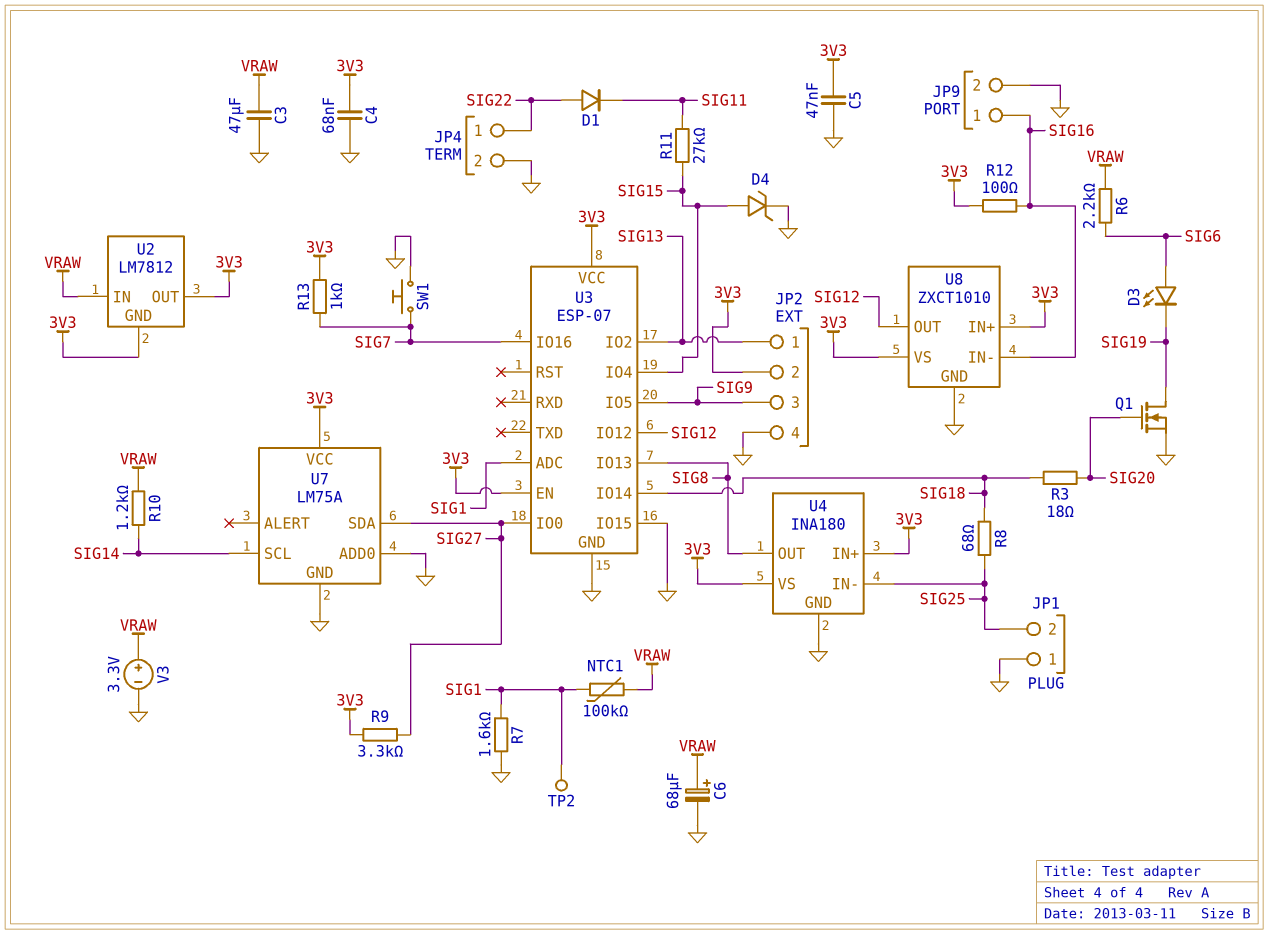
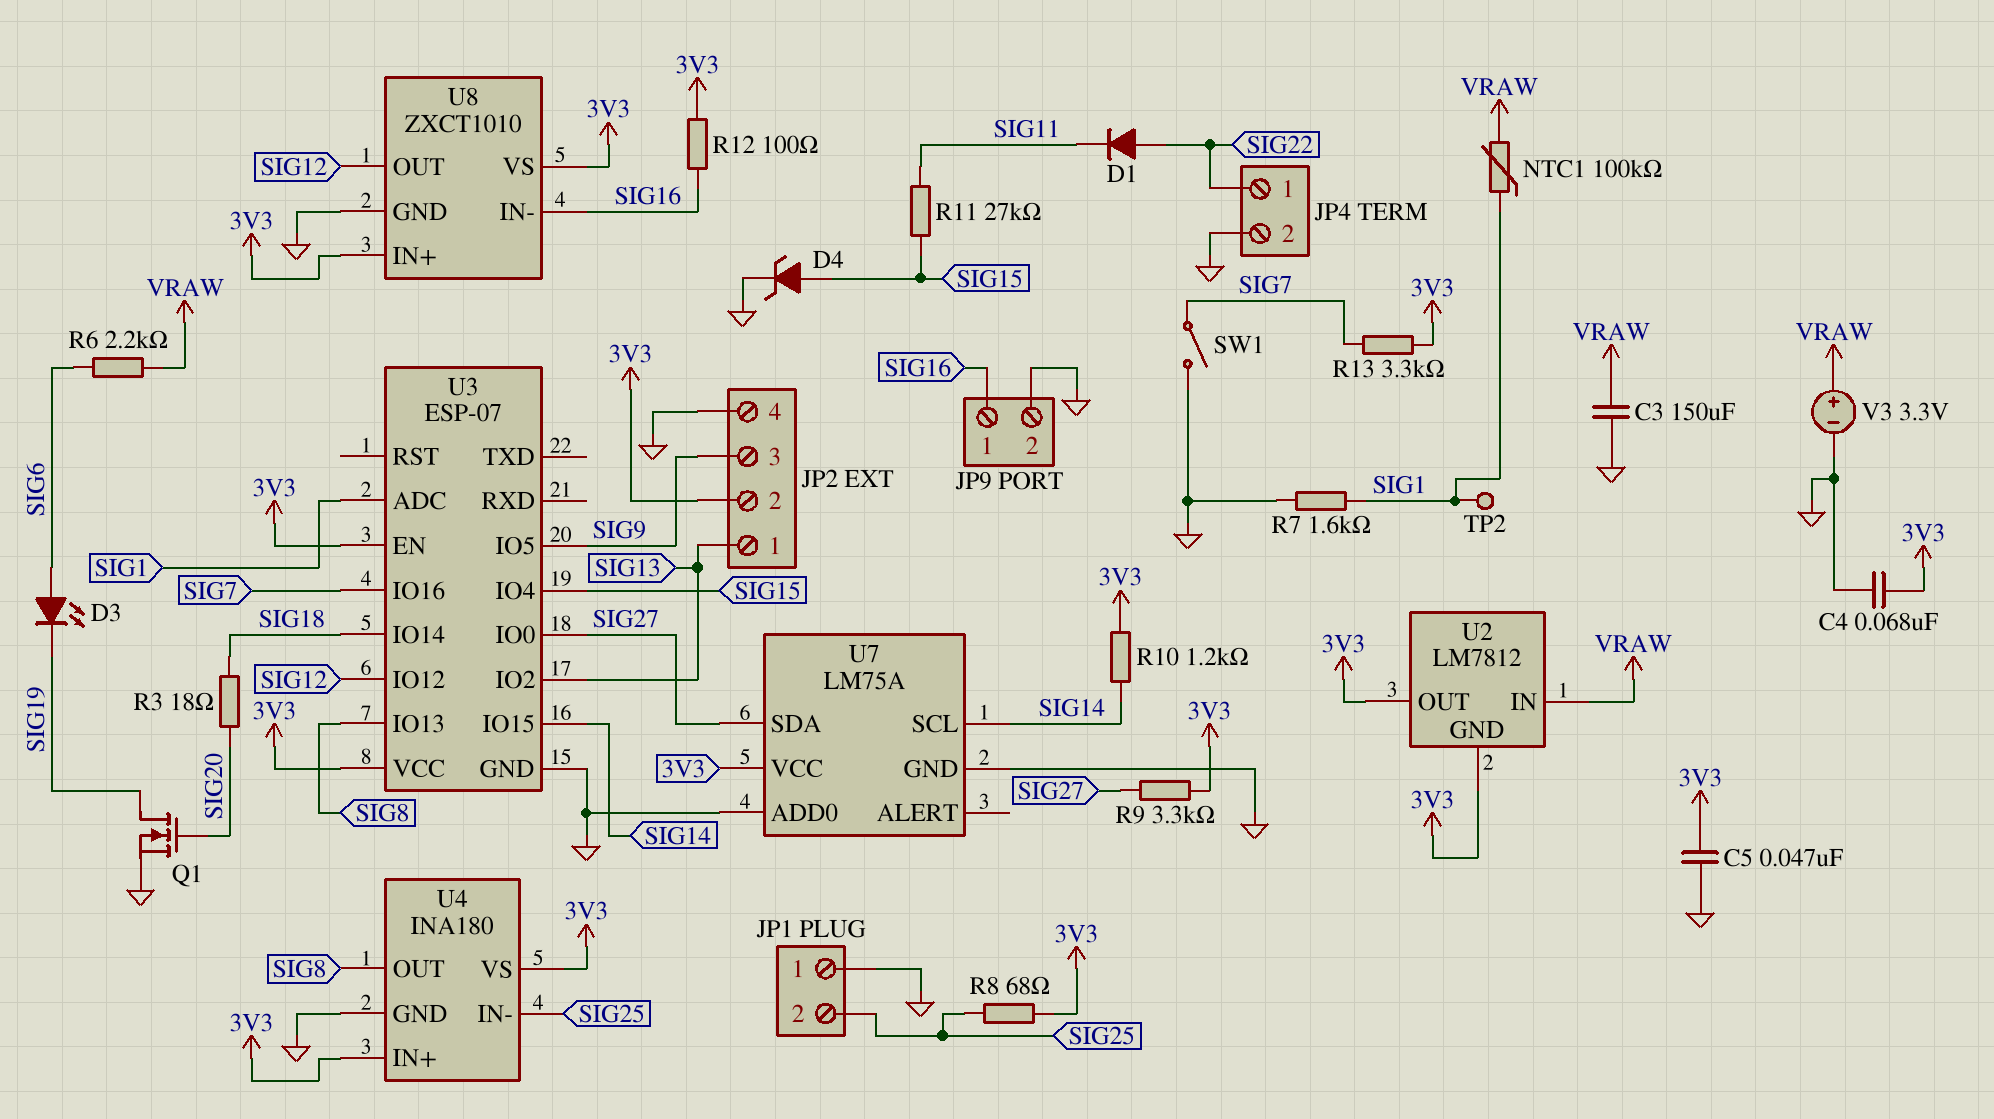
C3: 47uF (GND, VRAW) -> 150uF (GND, VRAW)
C6: 68uF (plus VRAW, minus GND) -> none
R8: 68 (SIG18, SIG25) -> 68 (3V3, SIG25)
R10: 1.2k (SIG14, VRAW) -> 1.2k (3V3, SIG14)
R13: 1k (3V3, SIG7) -> 3.3k (3V3, SIG7)
SW1: button (GND, SIG7) -> switch (GND, SIG7)
U3 pin IO15: GND -> SIG14

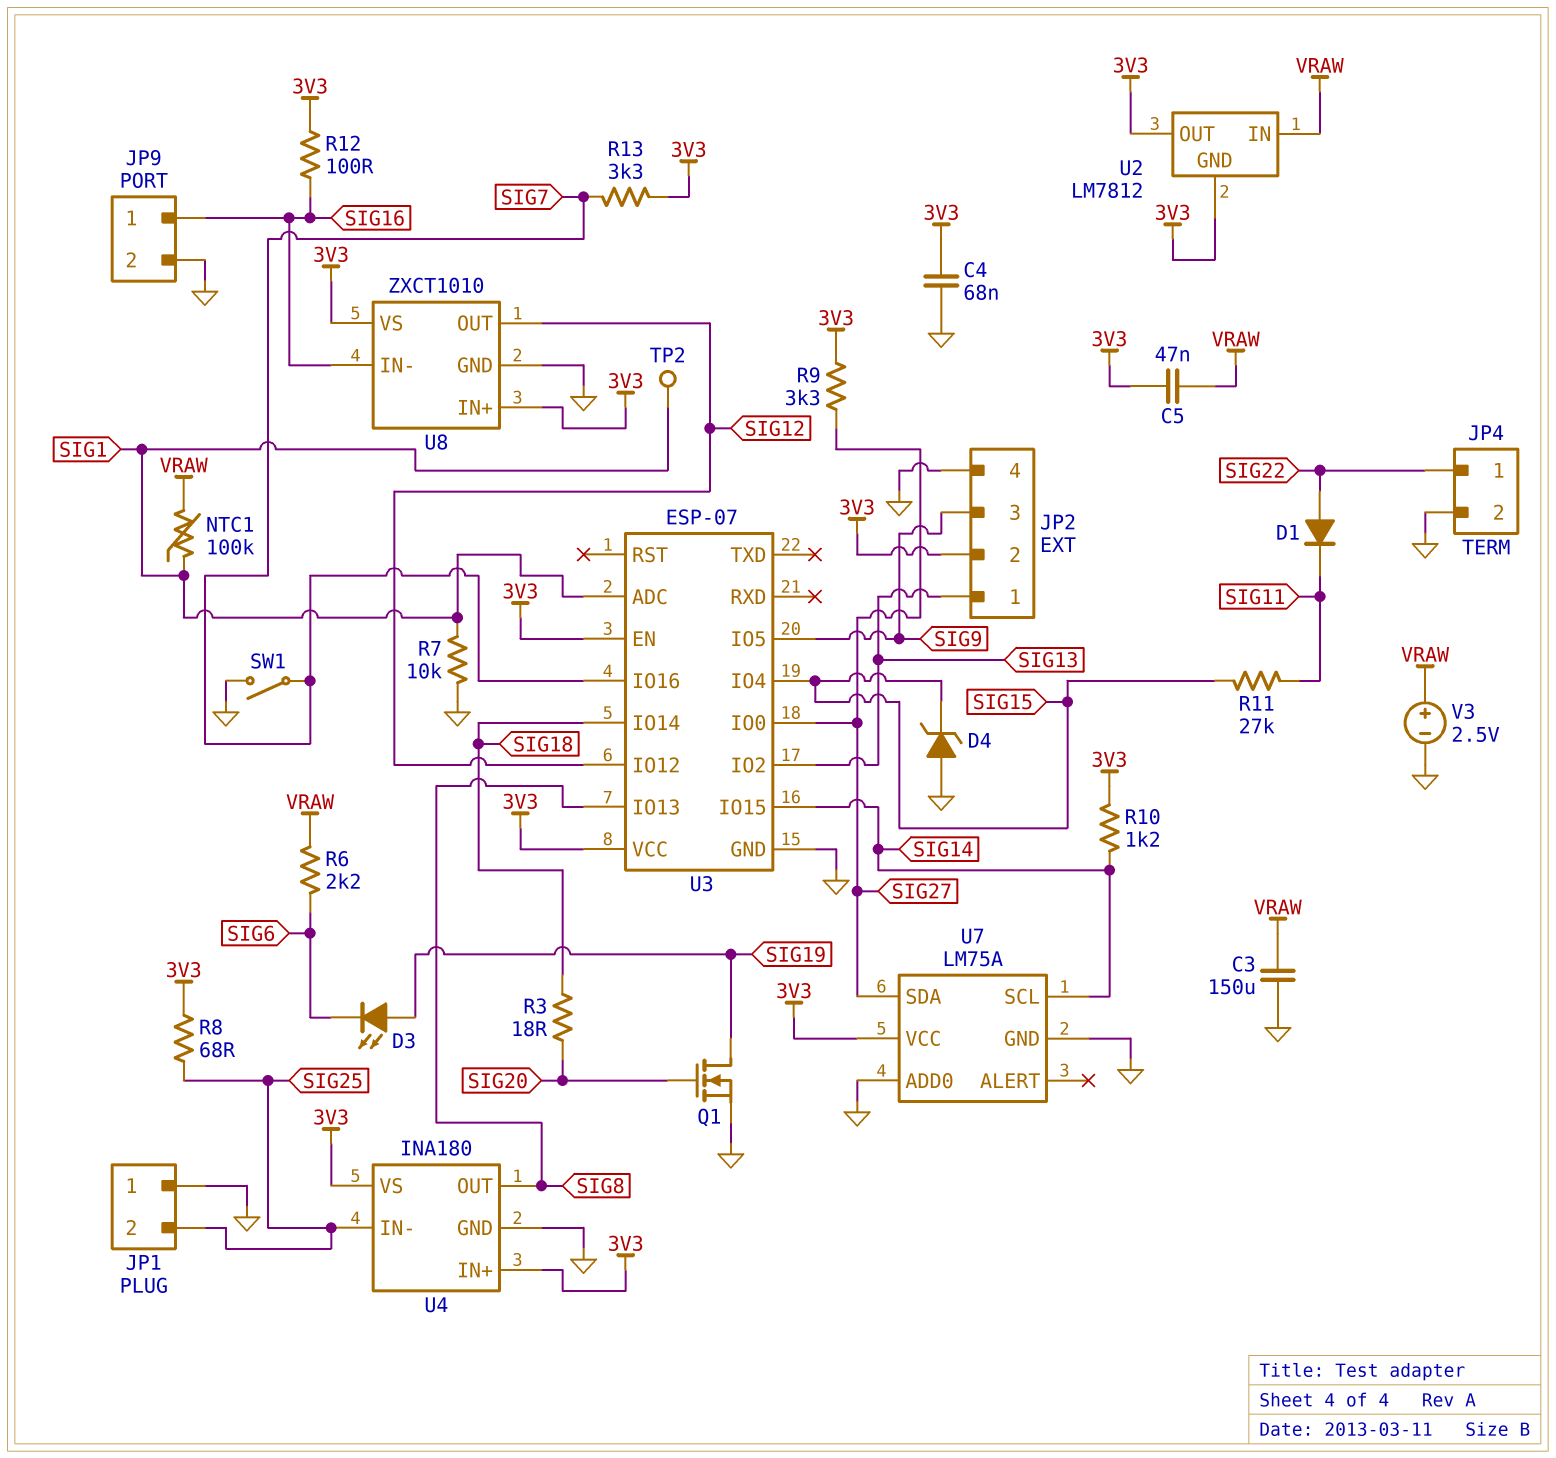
C5: 47nF (3V3, GND) -> 47nF (3V3, VRAW)
D3: LED (A SIG6, K SIG19) -> LED (A SIG19, K SIG6)
D4: zener (A SIG15, K GND) -> zener (A GND, K SIG15)
R7: 1.6k (GND, SIG1) -> 10k (GND, SIG1)
V3: 3.3V (plus VRAW, minus GND) -> 2.5V (plus VRAW, minus GND)

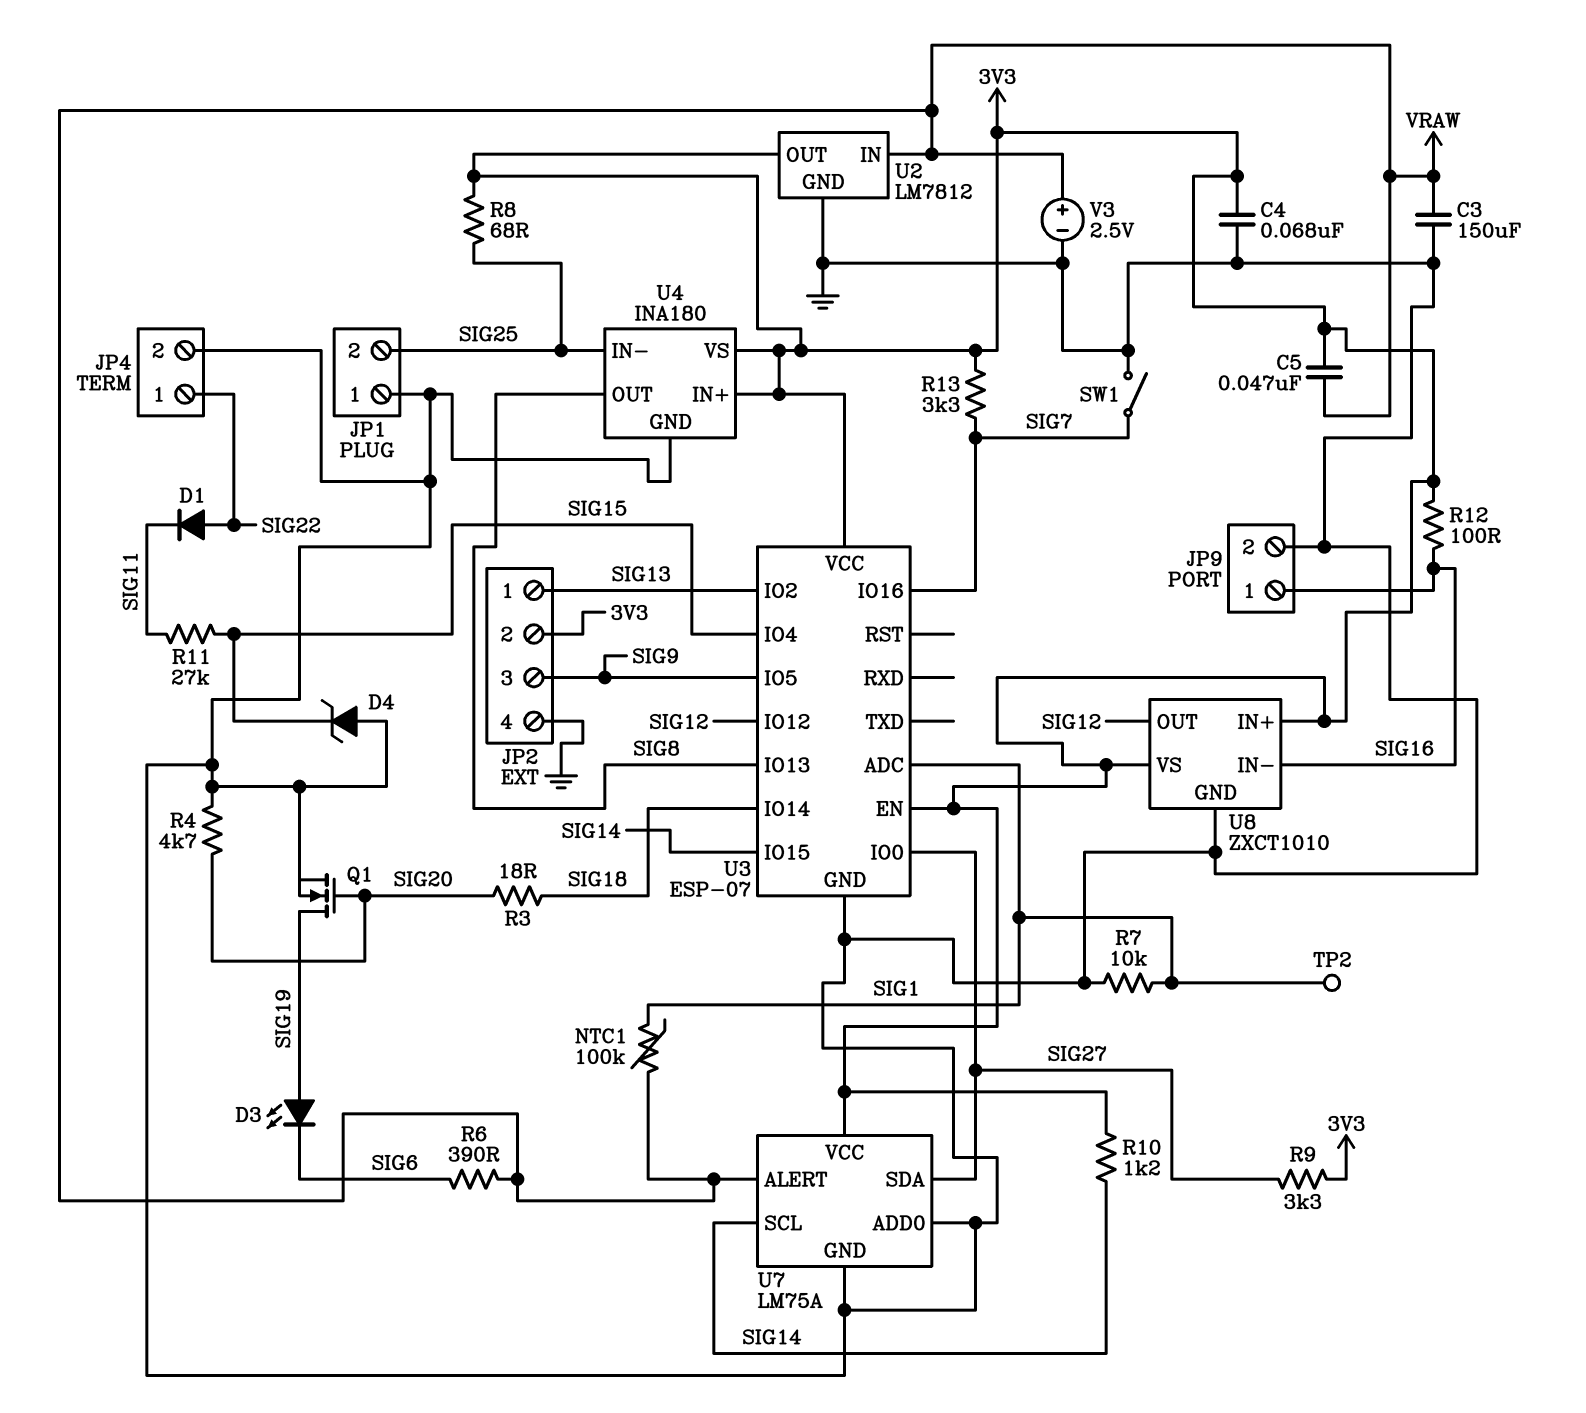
R4: none -> 4.7k (GND, SIG20)
R6: 2.2k (SIG6, VRAW) -> 390 (SIG6, VRAW)
U2 pin GND: 3V3 -> GND
U7 pin ALERT: none -> VRAW

